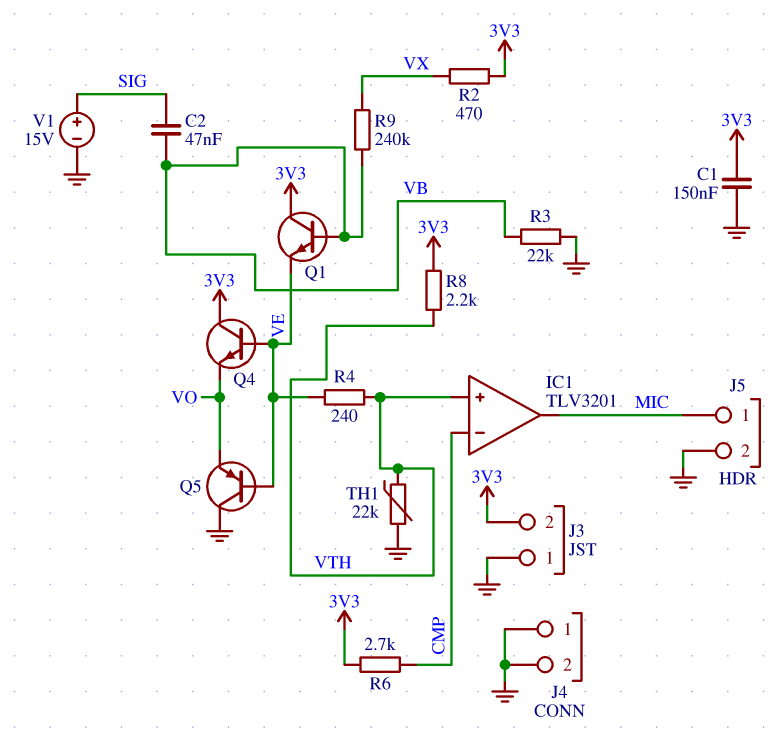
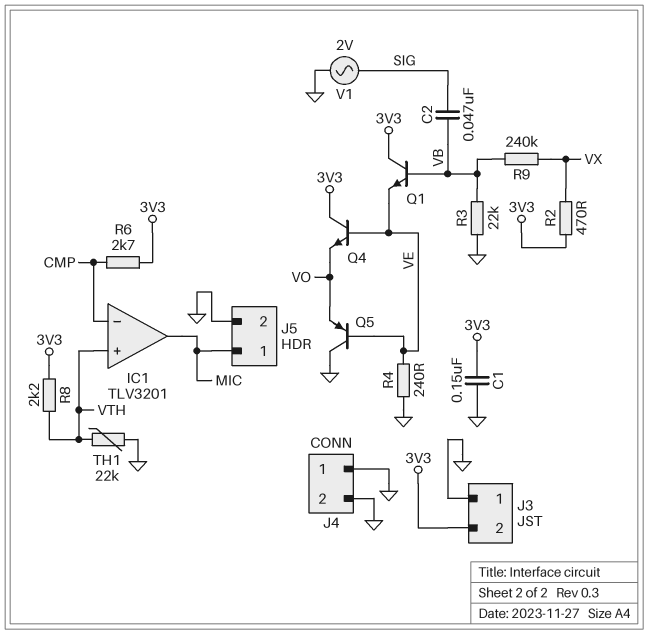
R4: 240 (VE, VTH) -> 240 (GND, VE)
V1: 15V (plus SIG, minus GND) -> AC 2V (GND, SIG)

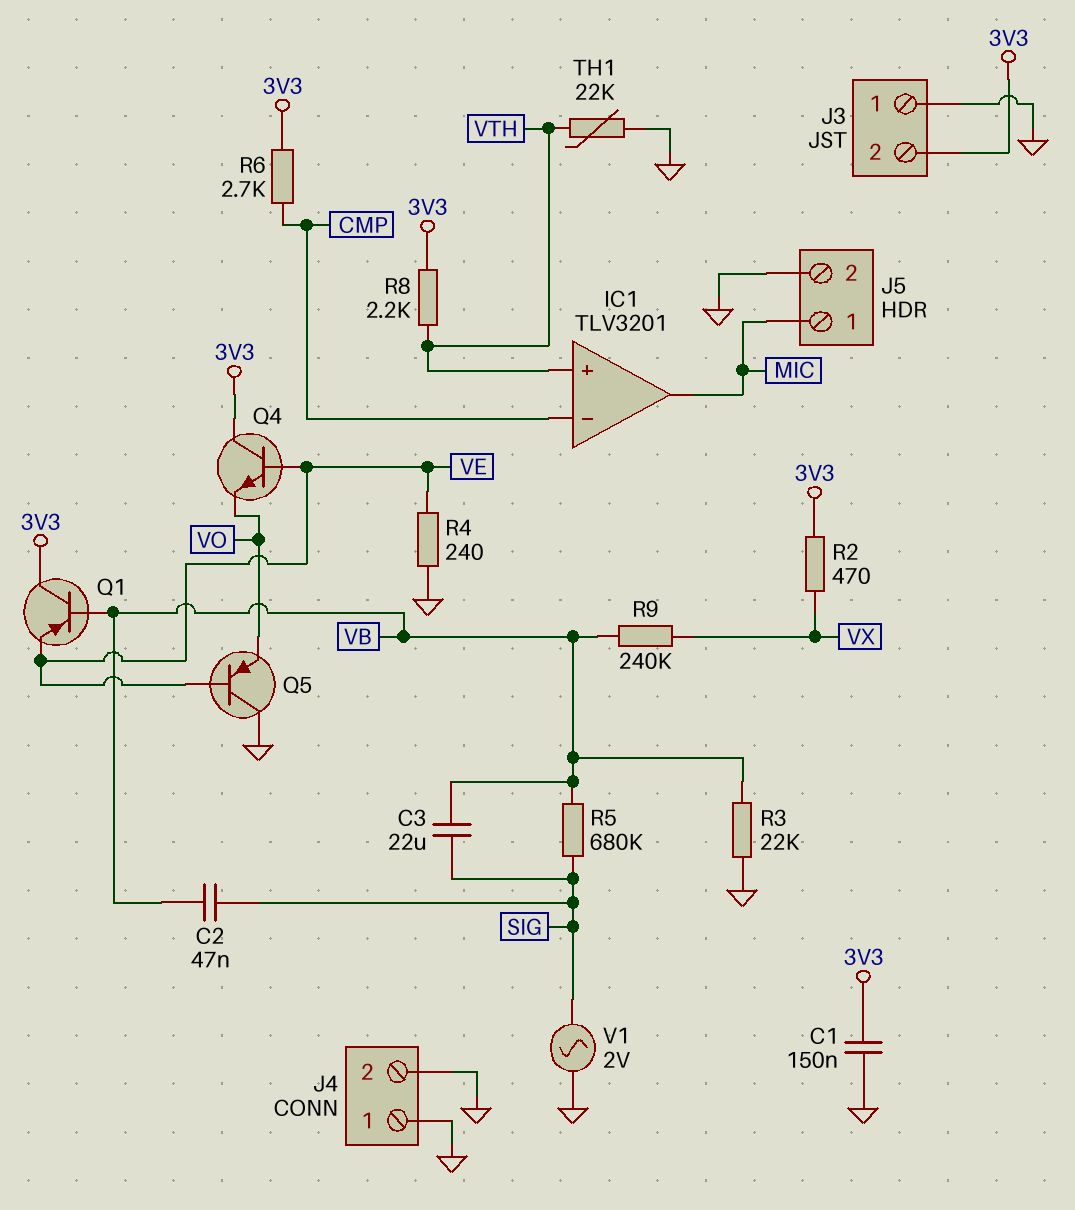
C3: none -> 22uF (SIG, VB)
Q1: NPN (B VB, C 3V3, E VE) -> PNP (B VB, C 3V3, E VE)
R5: none -> 680k (SIG, VB)

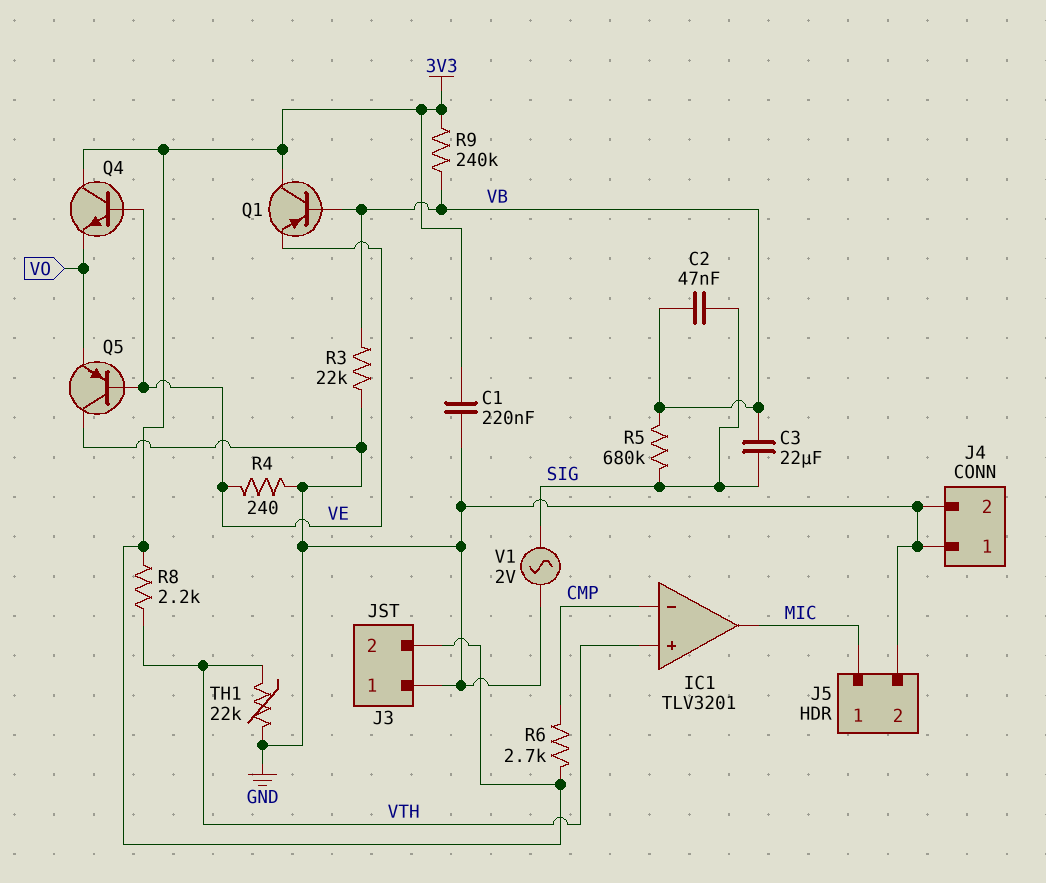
C1: 150nF (3V3, GND) -> 220nF (3V3, GND)
R2: 470 (3V3, VX) -> none
R9: 240k (VB, VX) -> 240k (3V3, VB)

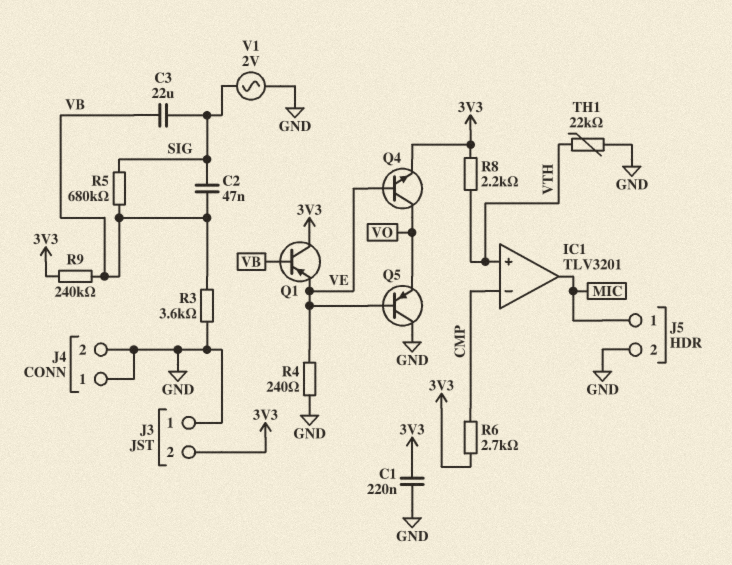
Q4: NPN (B VE, C 3V3, E VO) -> NPN (B VE, C VO, E 3V3)
R3: 22k (GND, VB) -> 3.6k (GND, VB)

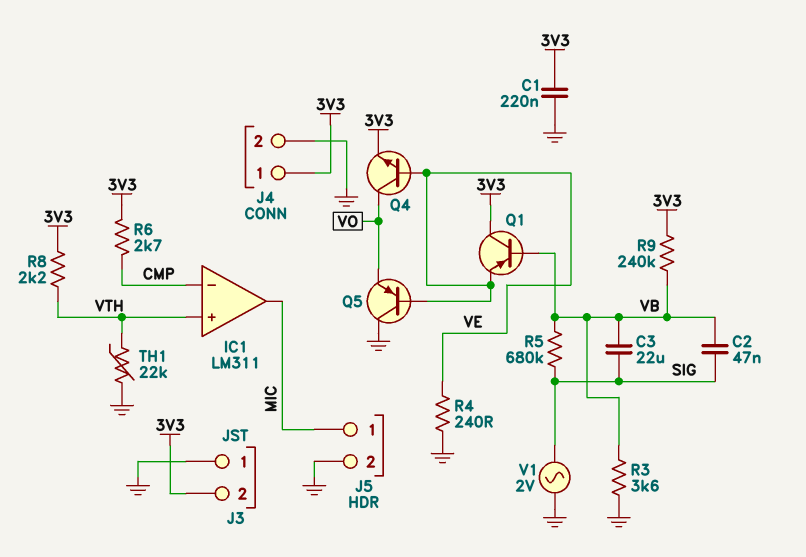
IC1: TLV3201 -> LM311
J4 pin 1: GND -> 3V3

